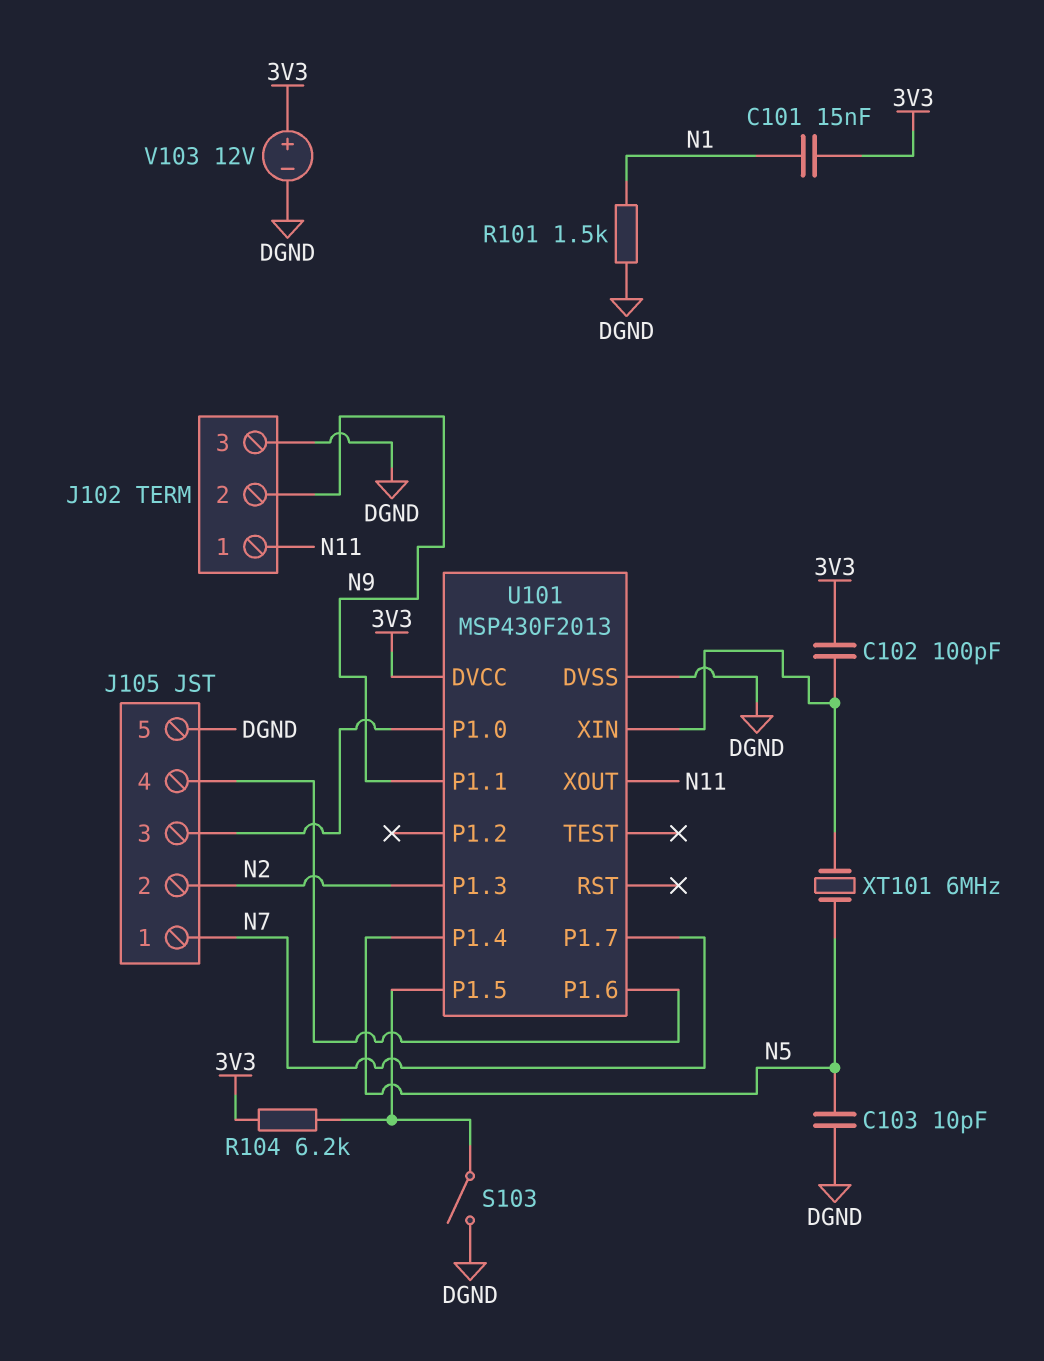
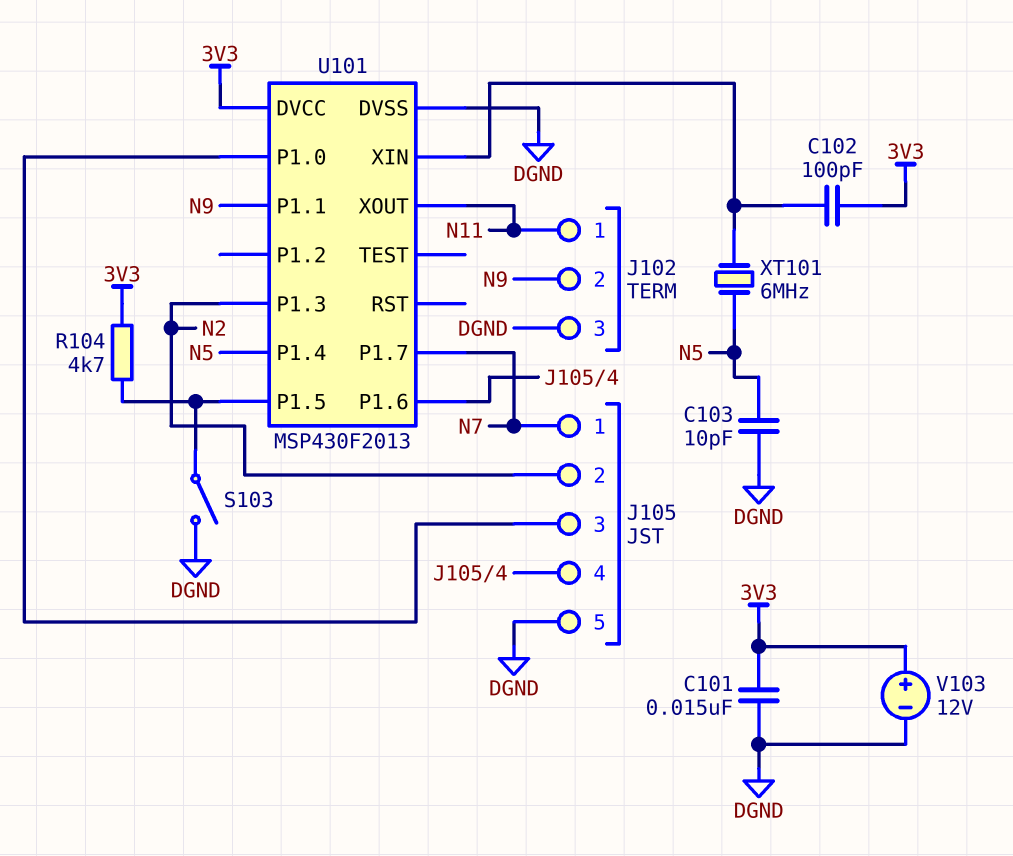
C101: 15nF (3V3, N1) -> 15nF (3V3, DGND)
R101: 1.5k (DGND, N1) -> none
R104: 6.2k (3V3, U101/P1.5) -> 4.7k (3V3, U101/P1.5)

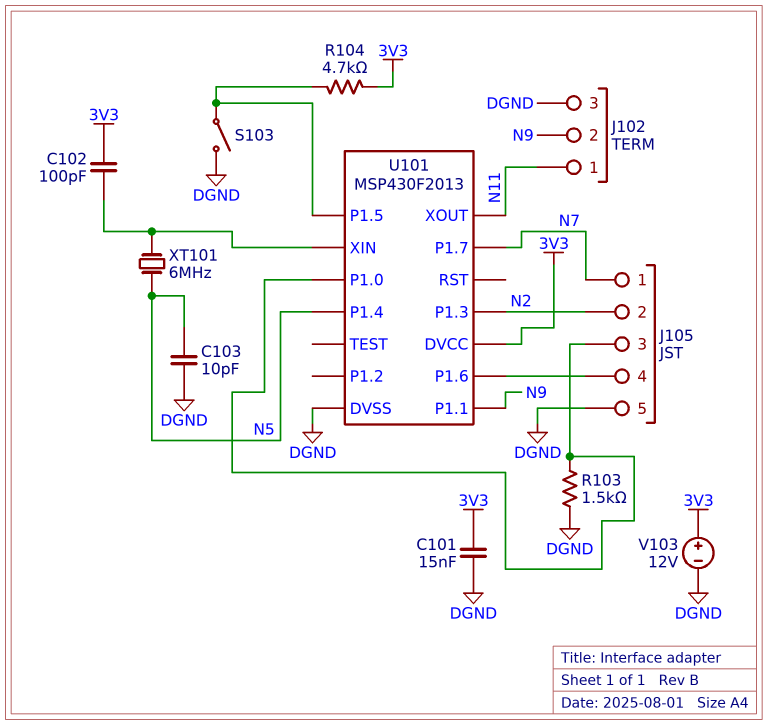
R103: none -> 1.5k (DGND, J105/3)

